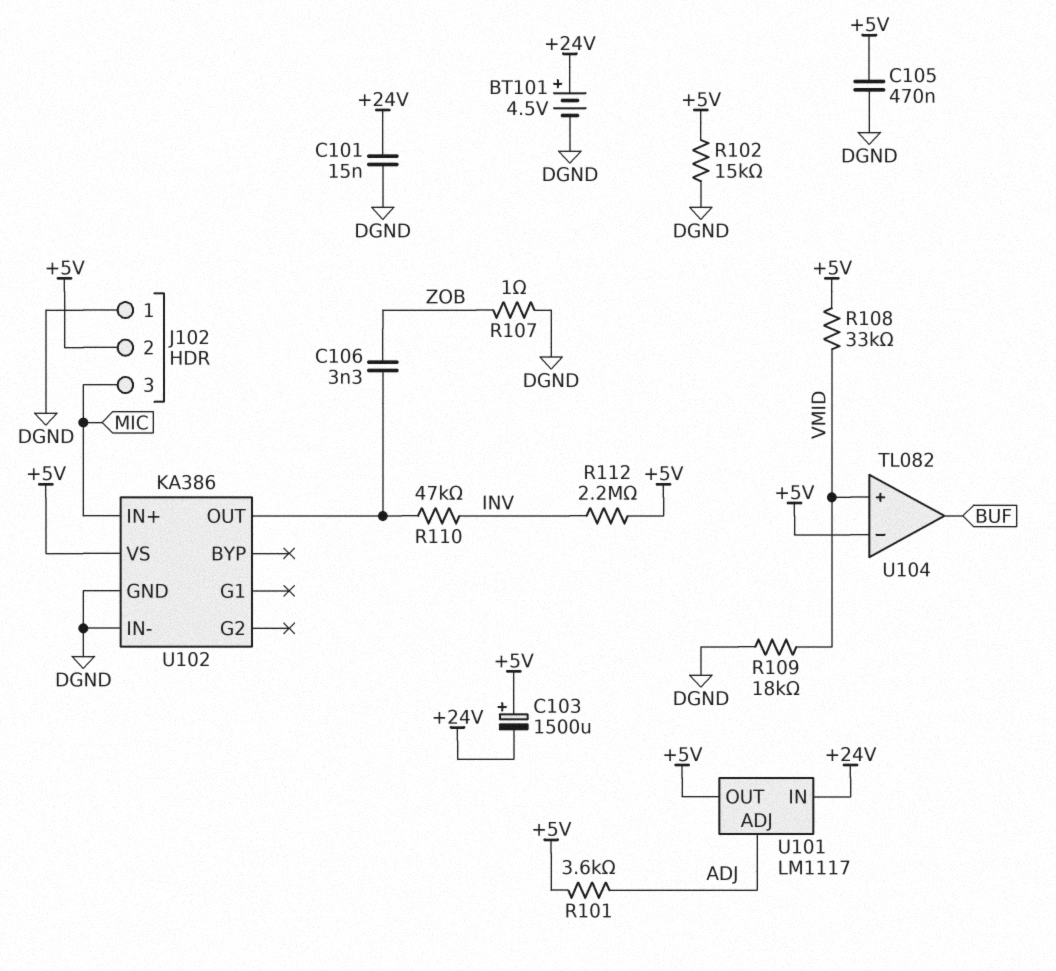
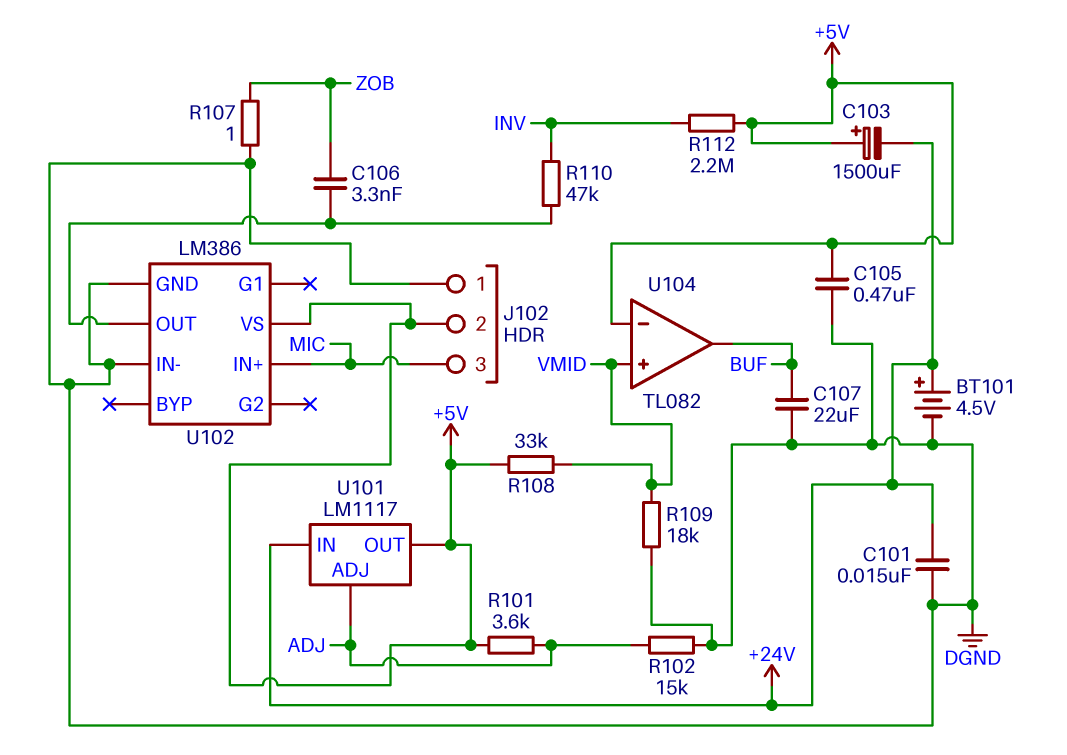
C107: none -> 22uF (BUF, DGND)
R102: 15k (+5V, DGND) -> 15k (ADJ, DGND)
U102: KA386 -> LM386

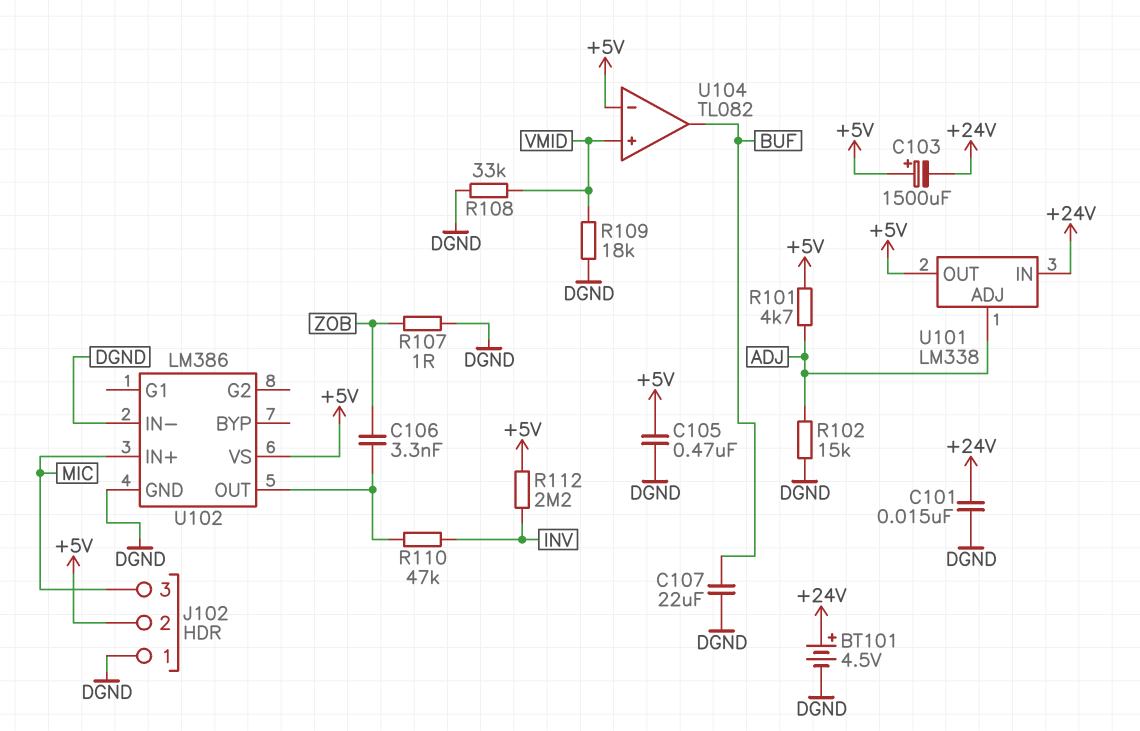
R101: 3.6k (+5V, ADJ) -> 4.7k (+5V, ADJ)
R108: 33k (+5V, VMID) -> 33k (DGND, VMID)
U101: LM1117 -> LM338

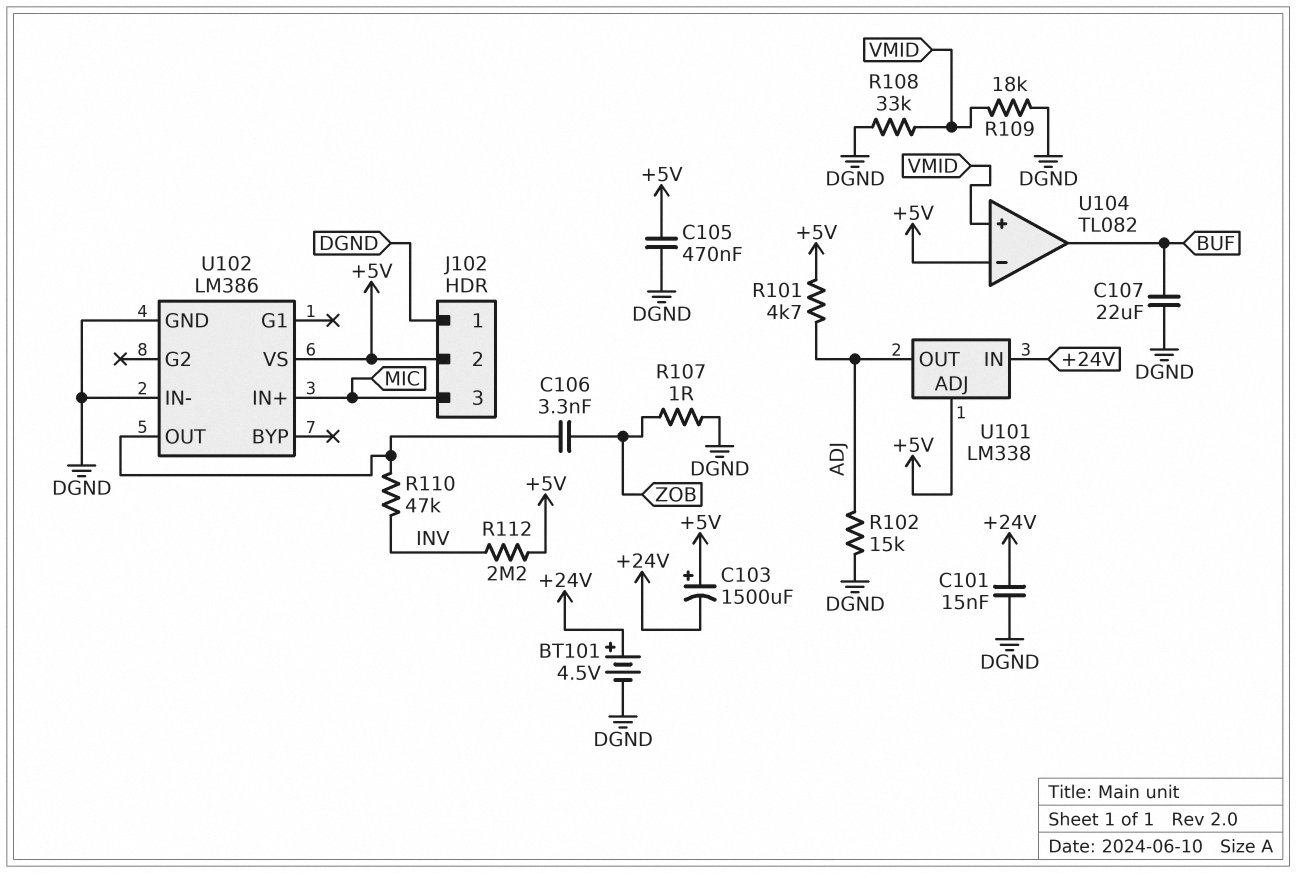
U101 pin ADJ: ADJ -> +5V
U101 pin OUT: +5V -> ADJ

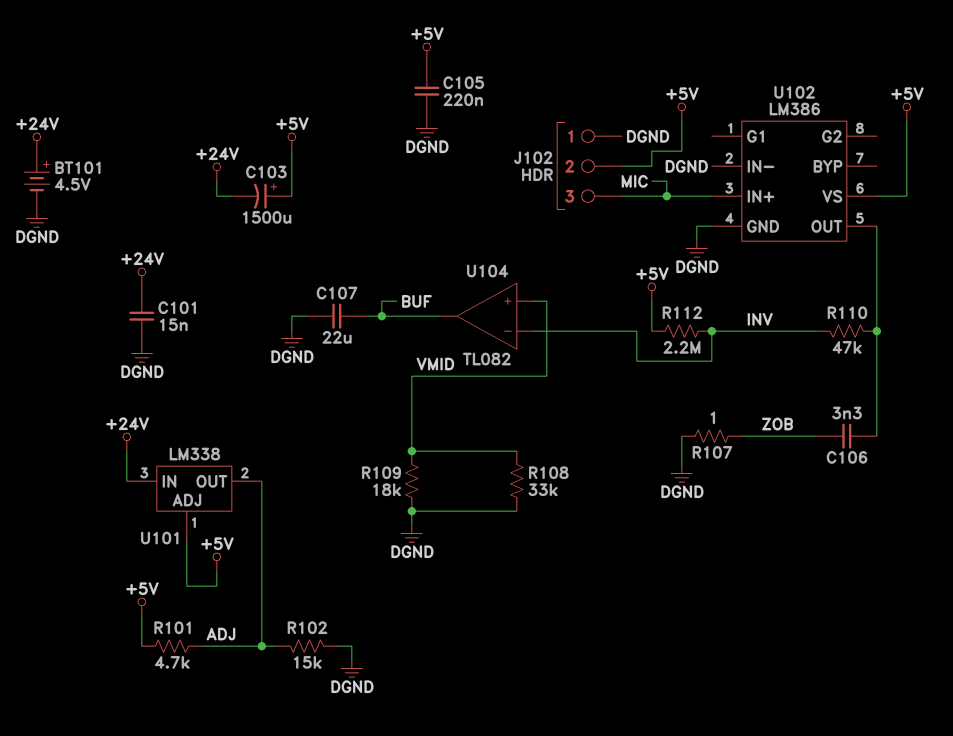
C105: 470nF (+5V, DGND) -> 220nF (+5V, DGND)
U104 pin in-: +5V -> INV

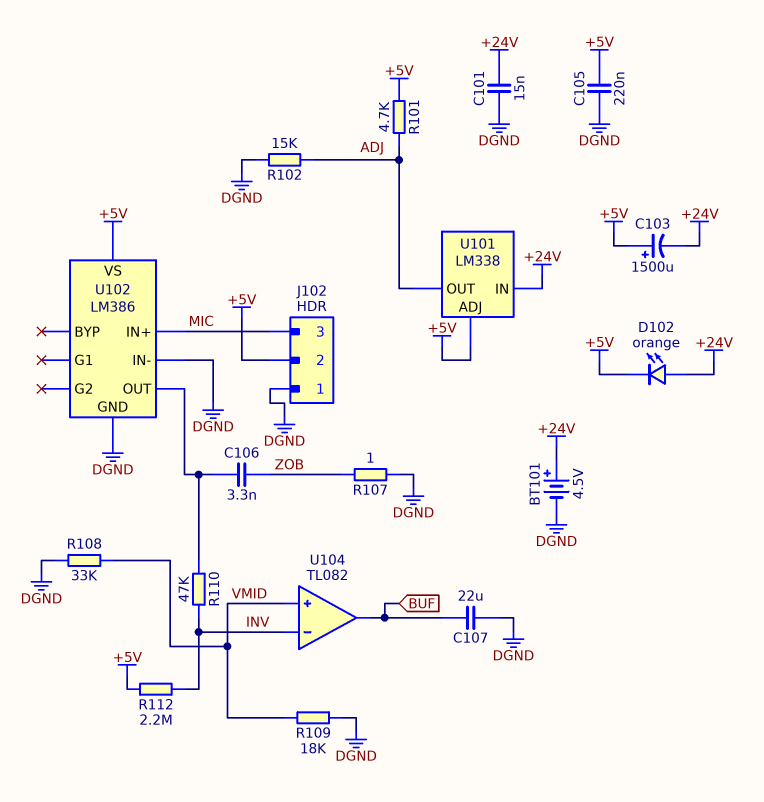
D102: none -> LED orange (A +24V, K +5V)

